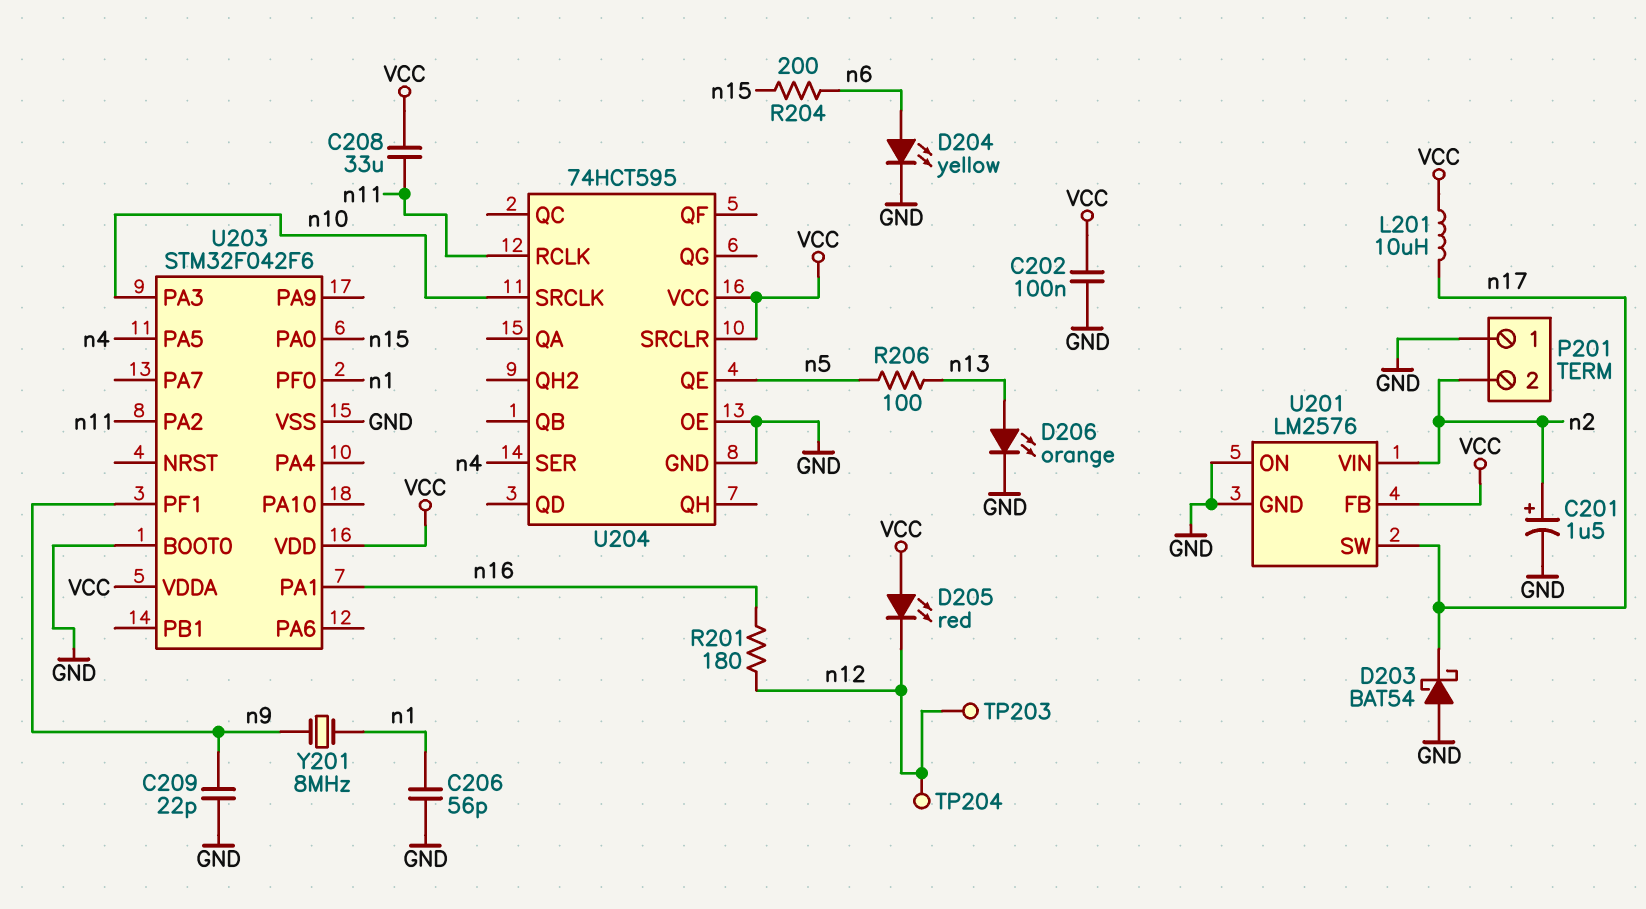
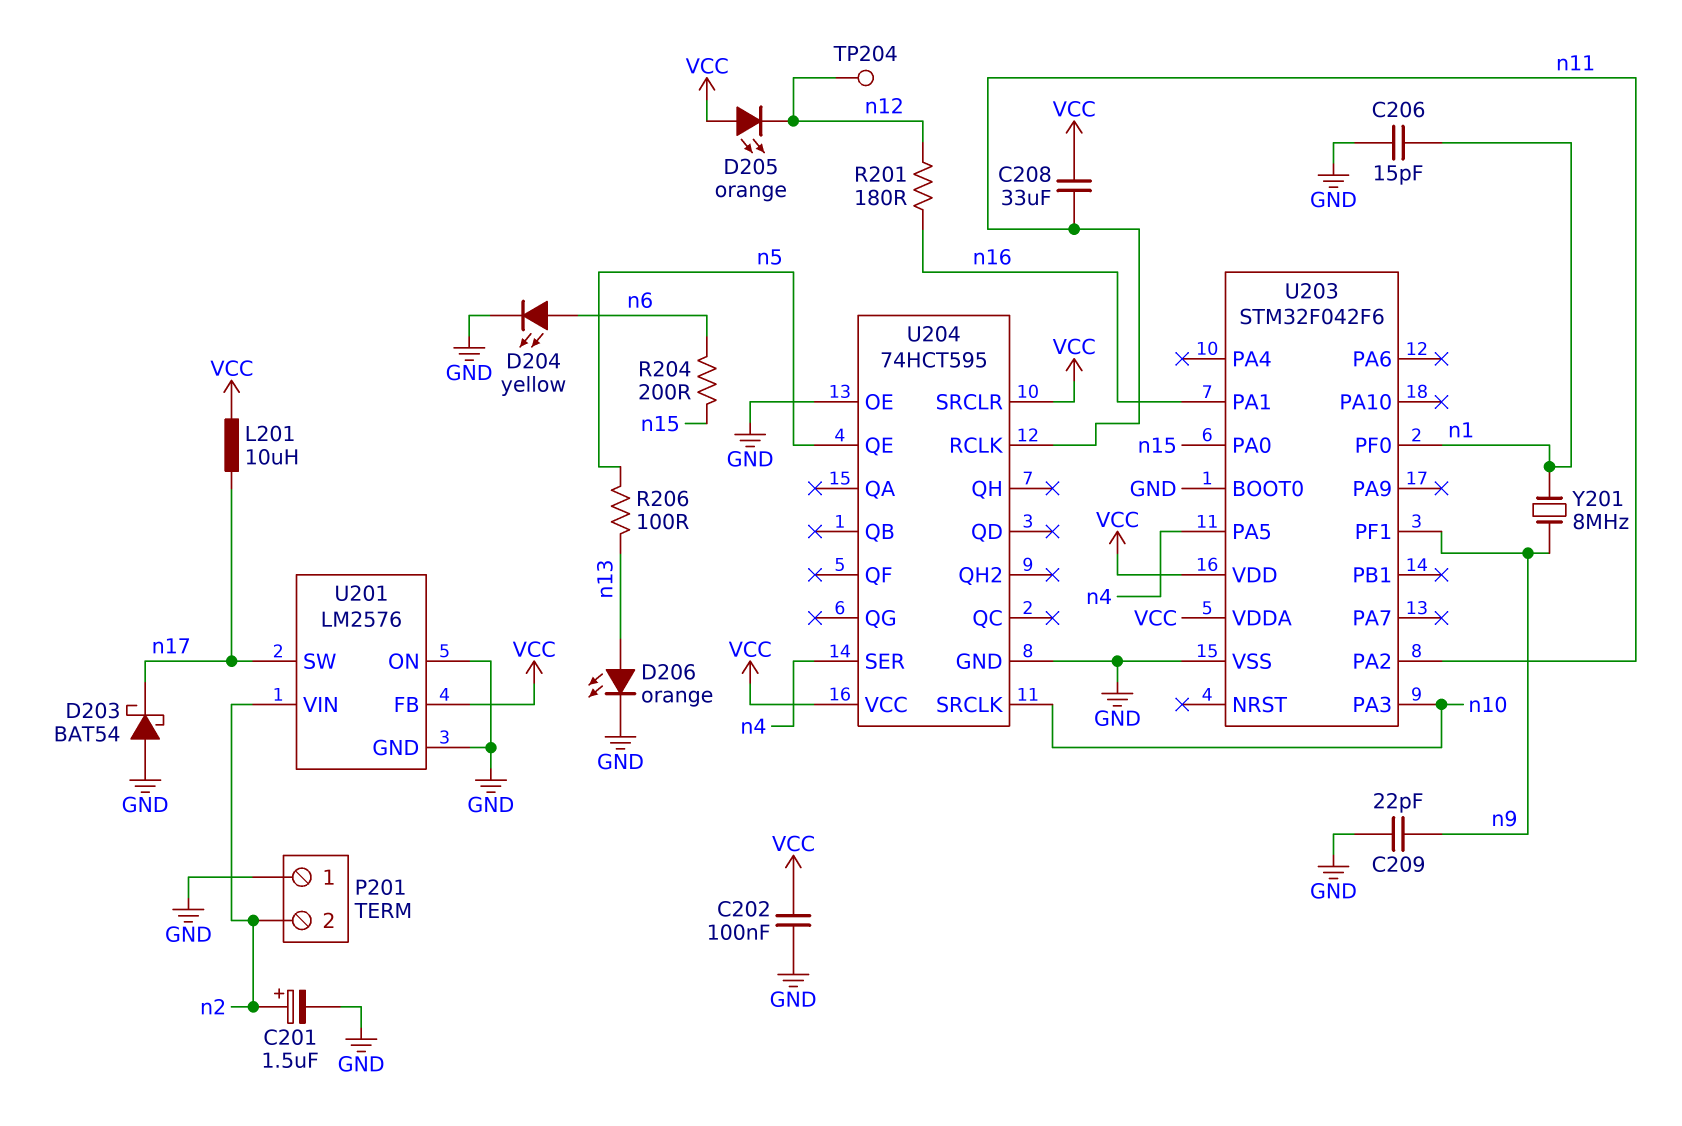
C206: 56pF (GND, n1) -> 15pF (GND, n1)
D205: LED red (A VCC, K n12) -> LED orange (A VCC, K n12)
TP203: test point (n12) -> none

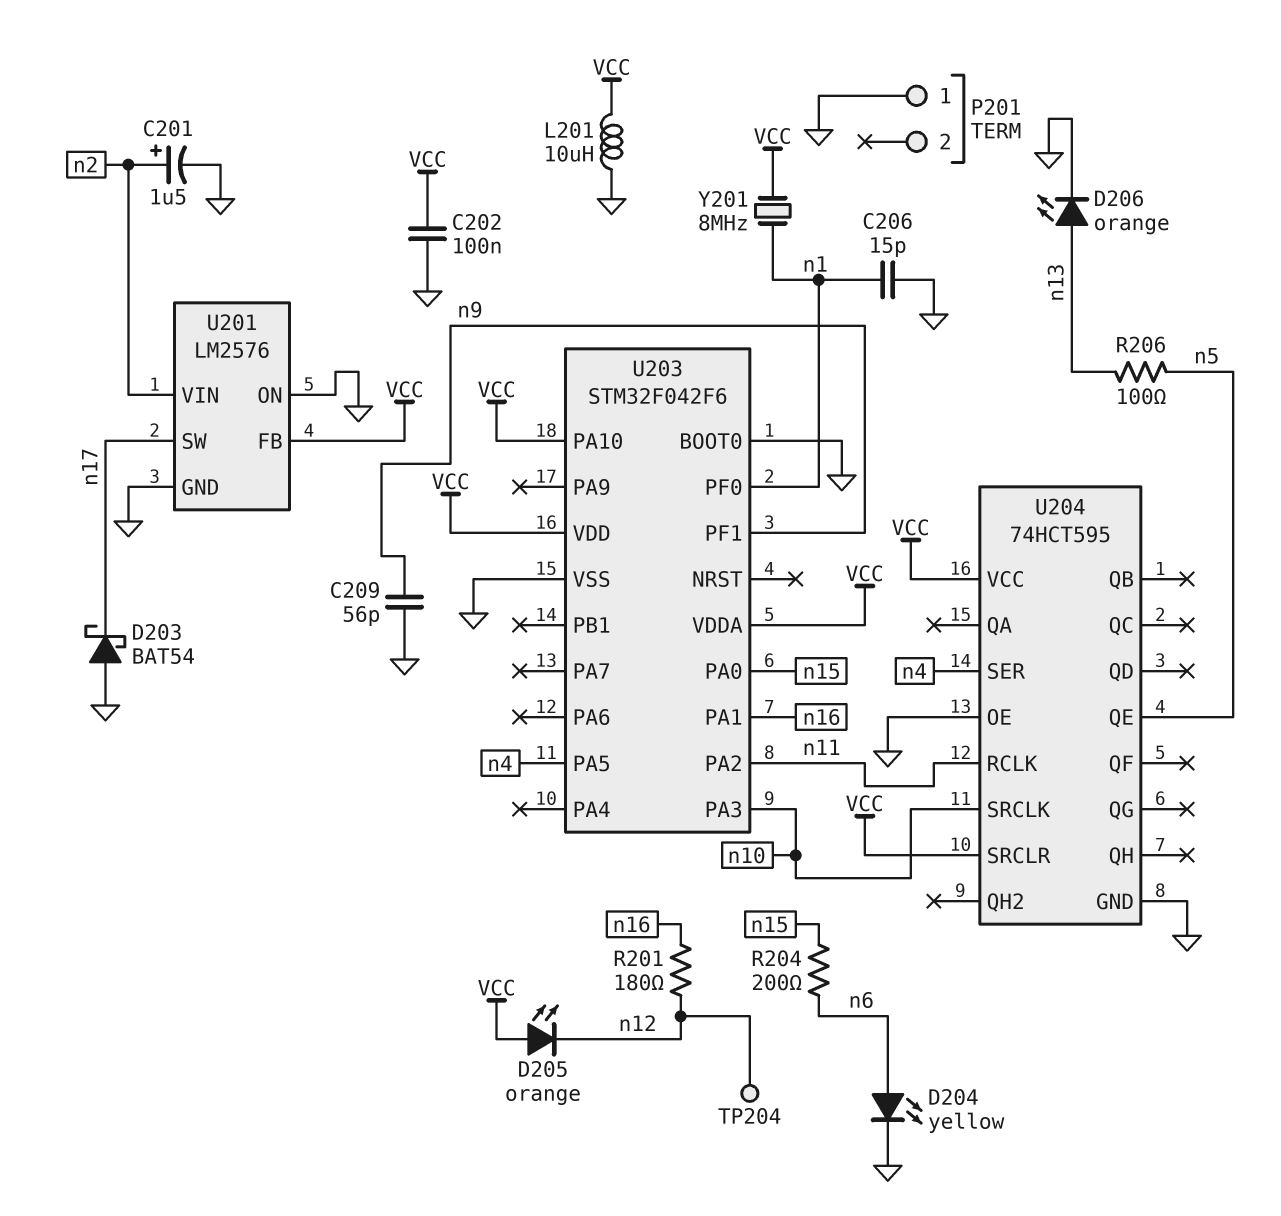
C208: 33uF (VCC, n11) -> none
C209: 22pF (GND, n9) -> 56pF (GND, n9)
L201: 10uH (VCC, n17) -> 10uH (GND, VCC)
P201 pin 2: n2 -> none
U203 pin PA10: none -> VCC
Y201: 8MHz (n1, n9) -> 8MHz (VCC, n1)

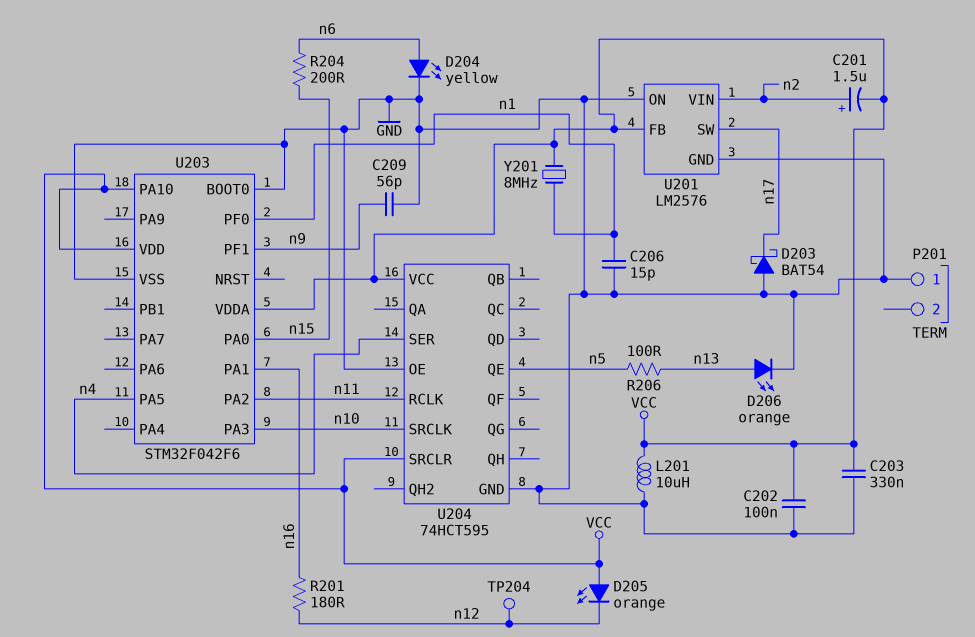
C201: 1.5uF (plus n2, minus GND) -> 1.5uF (plus n2, minus VCC)
C203: none -> 330nF (GND, VCC)

